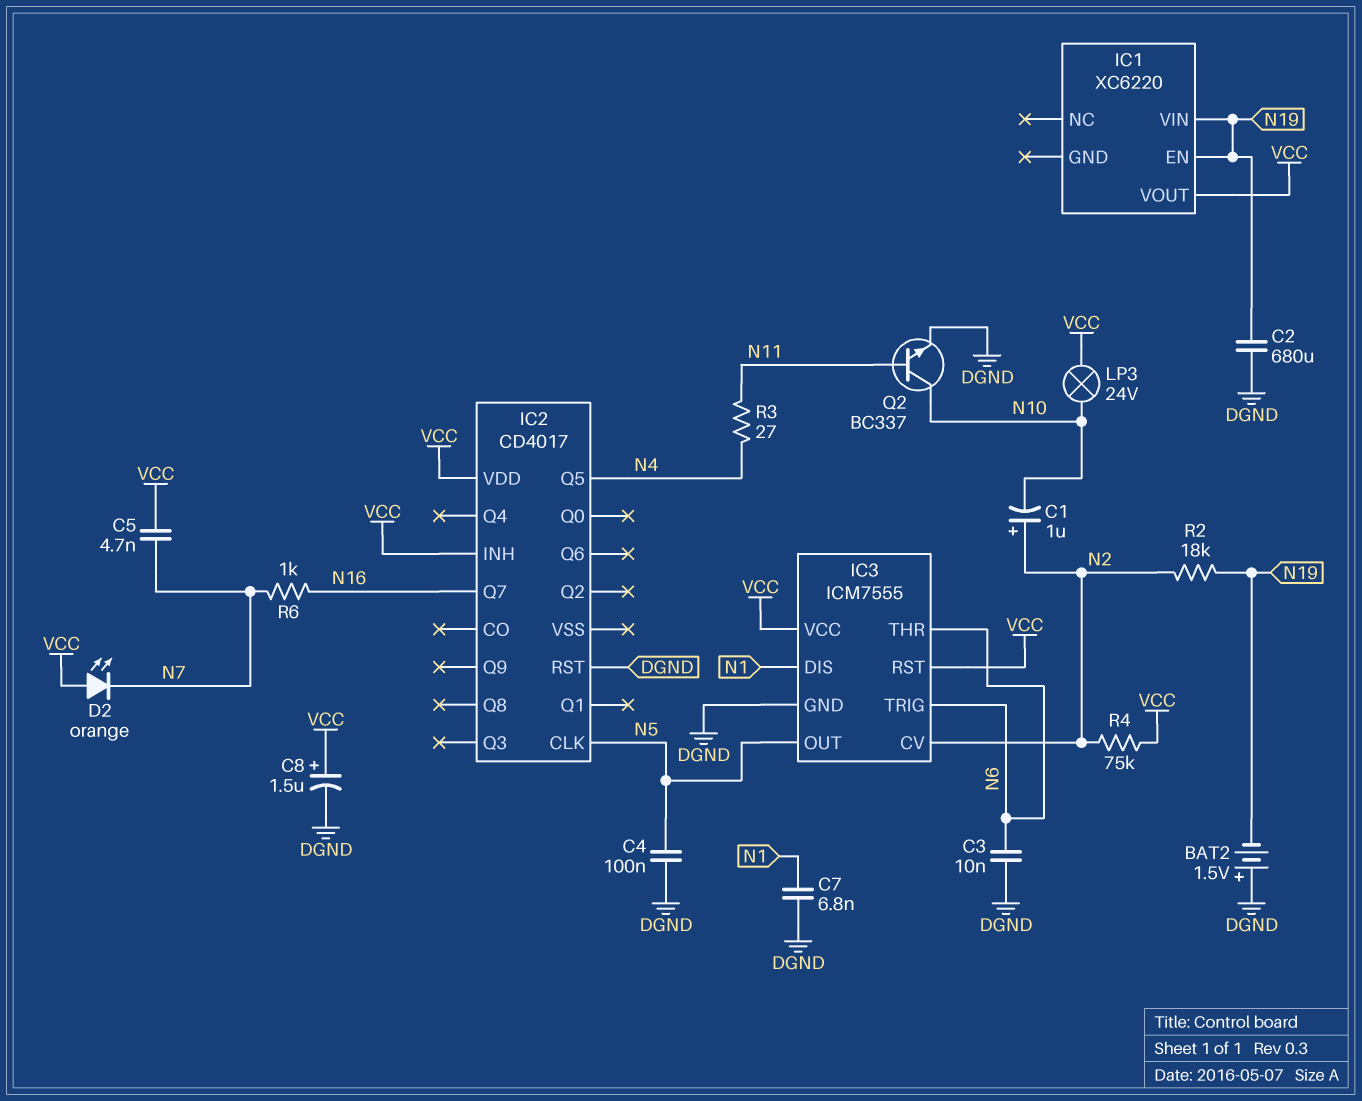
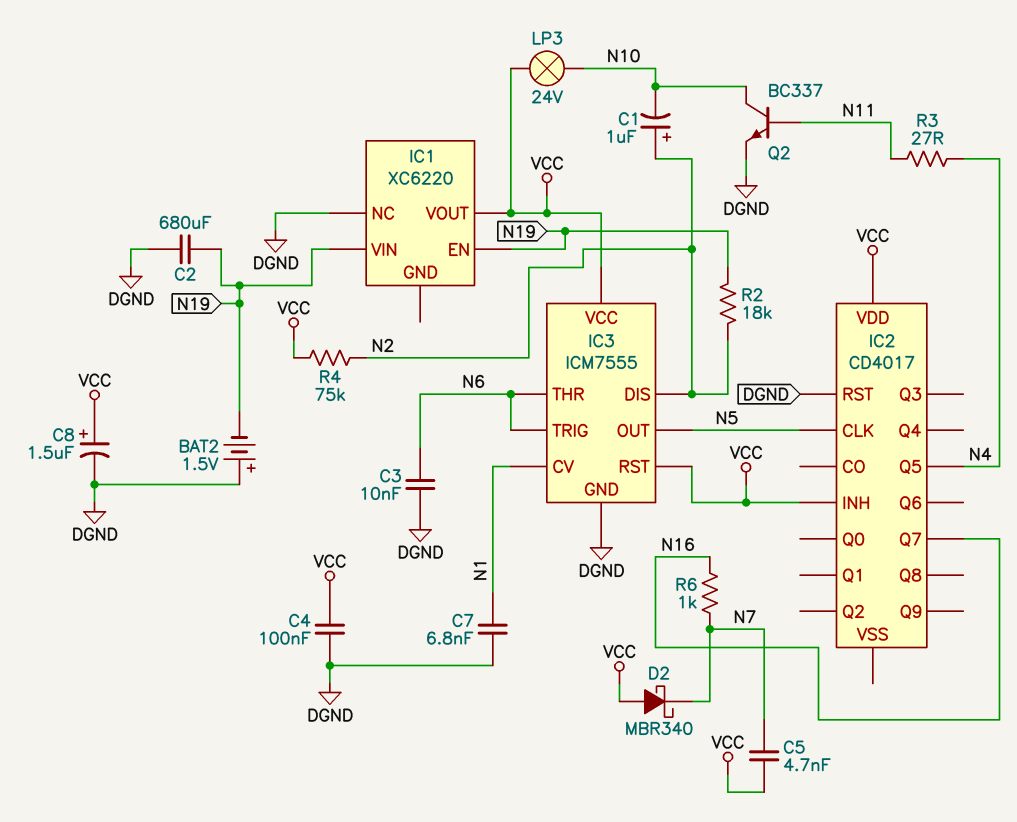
C4: 100nF (DGND, N5) -> 100nF (DGND, VCC)
D2: LED orange (A VCC, K N7) -> schottky MBR340 (A VCC, K N7)
IC1 pin NC: none -> DGND
IC3 pin CV: N2 -> N1
IC3 pin DIS: N1 -> N2

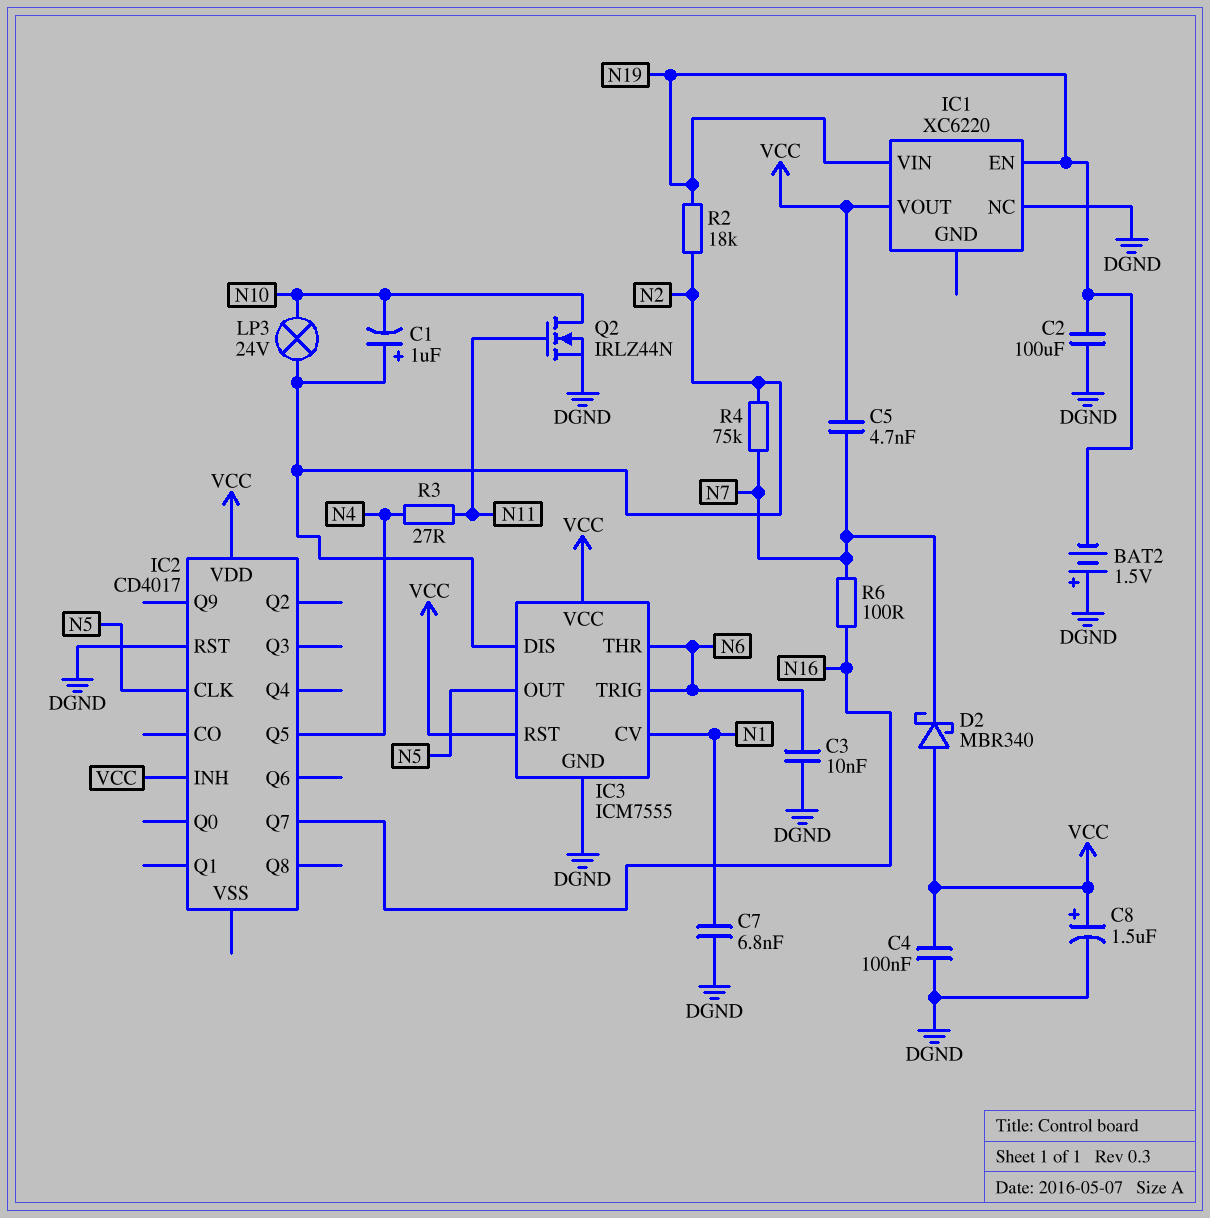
C2: 680uF (DGND, N19) -> 100uF (DGND, N19)
LP3: lamp 24V (N10, VCC) -> lamp 24V (N2, N10)
Q2: NPN BC337 (B N11, C N10, E DGND) -> NMOS IRLZ44N (G N11, D N10, S DGND)
R4: 75k (N2, VCC) -> 75k (N2, N7)
R6: 1k (N7, N16) -> 100 (N7, N16)

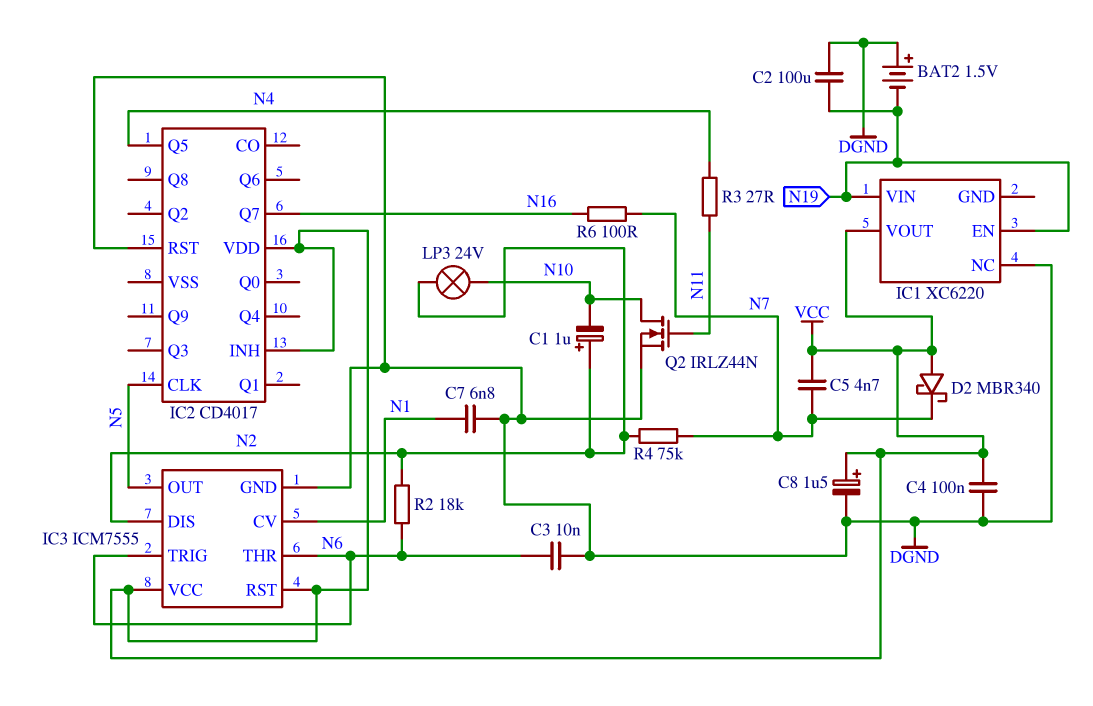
R2: 18k (N2, N19) -> 18k (N2, N6)

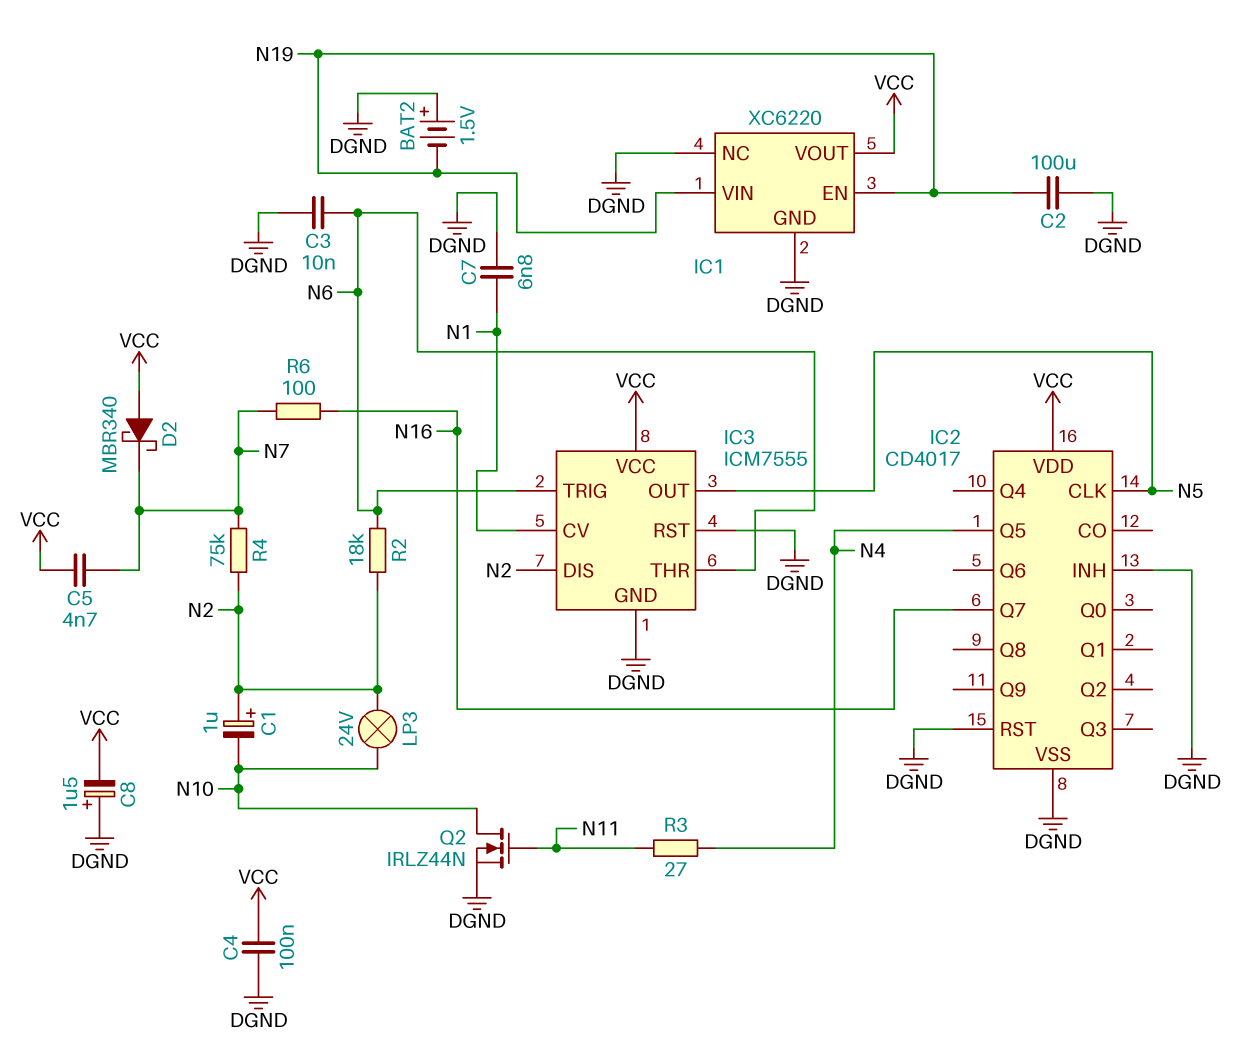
C8: 1.5uF (plus VCC, minus DGND) -> 1.5uF (plus DGND, minus VCC)
IC1 pin GND: none -> DGND
IC2 pin INH: VCC -> DGND
IC2 pin VSS: none -> DGND
IC3 pin RST: VCC -> DGND

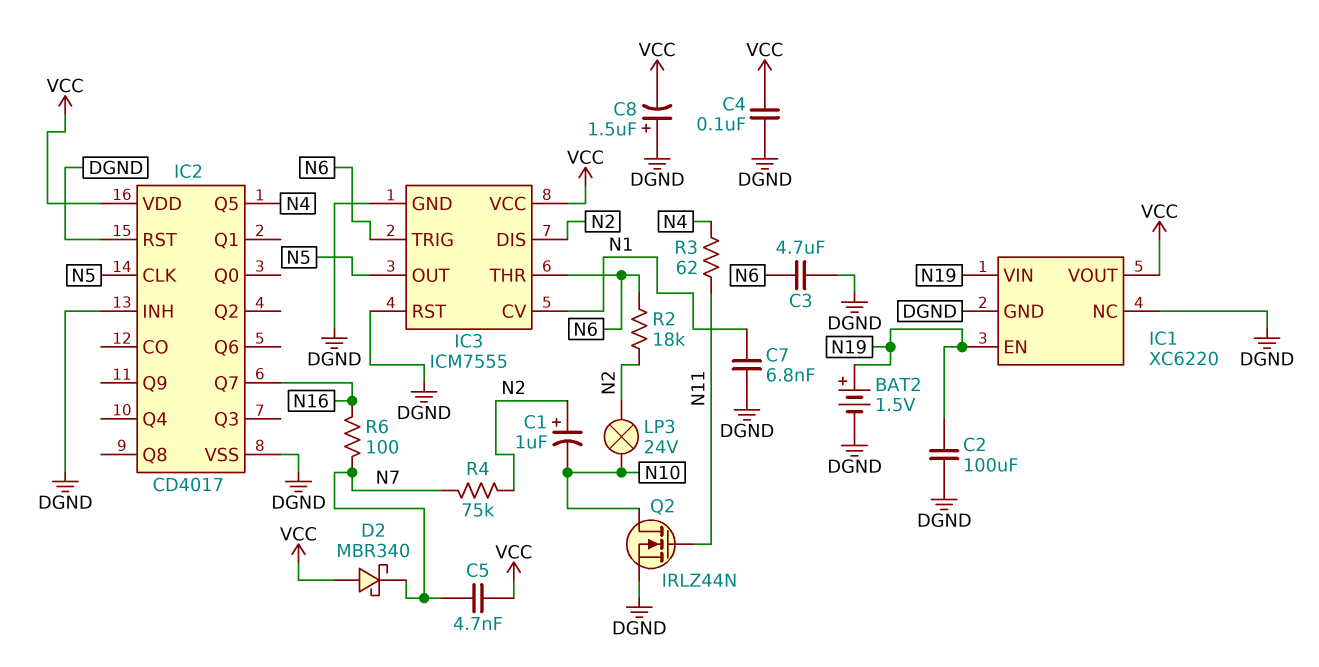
BAT2: 1.5V (plus DGND, minus N19) -> 1.5V (plus N19, minus DGND)
C3: 10nF (DGND, N6) -> 4.7uF (DGND, N6)
R3: 27 (N4, N11) -> 62 (N4, N11)

